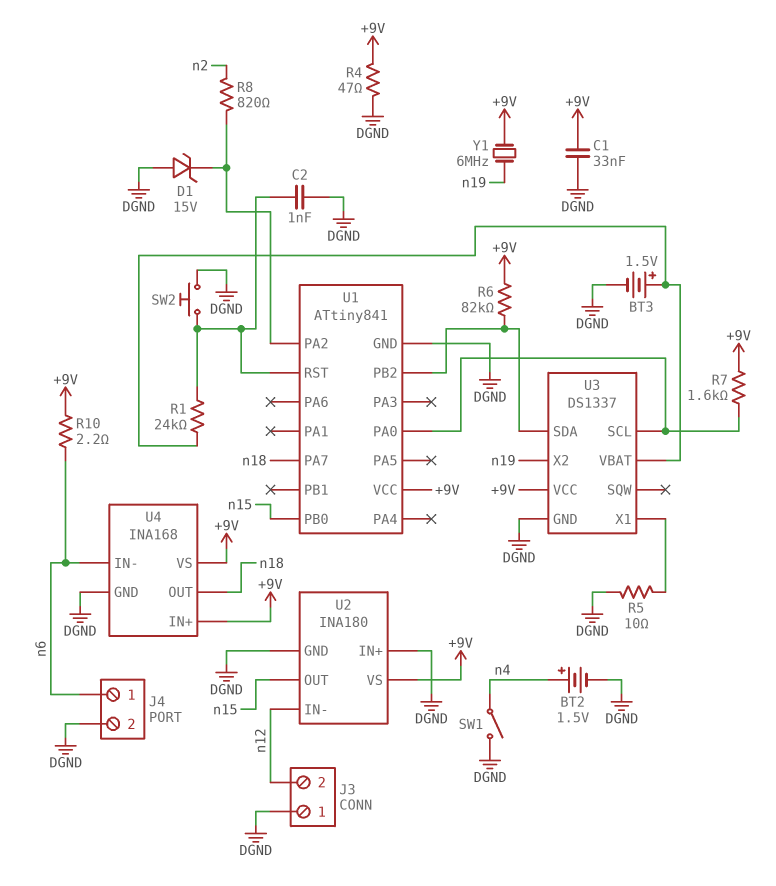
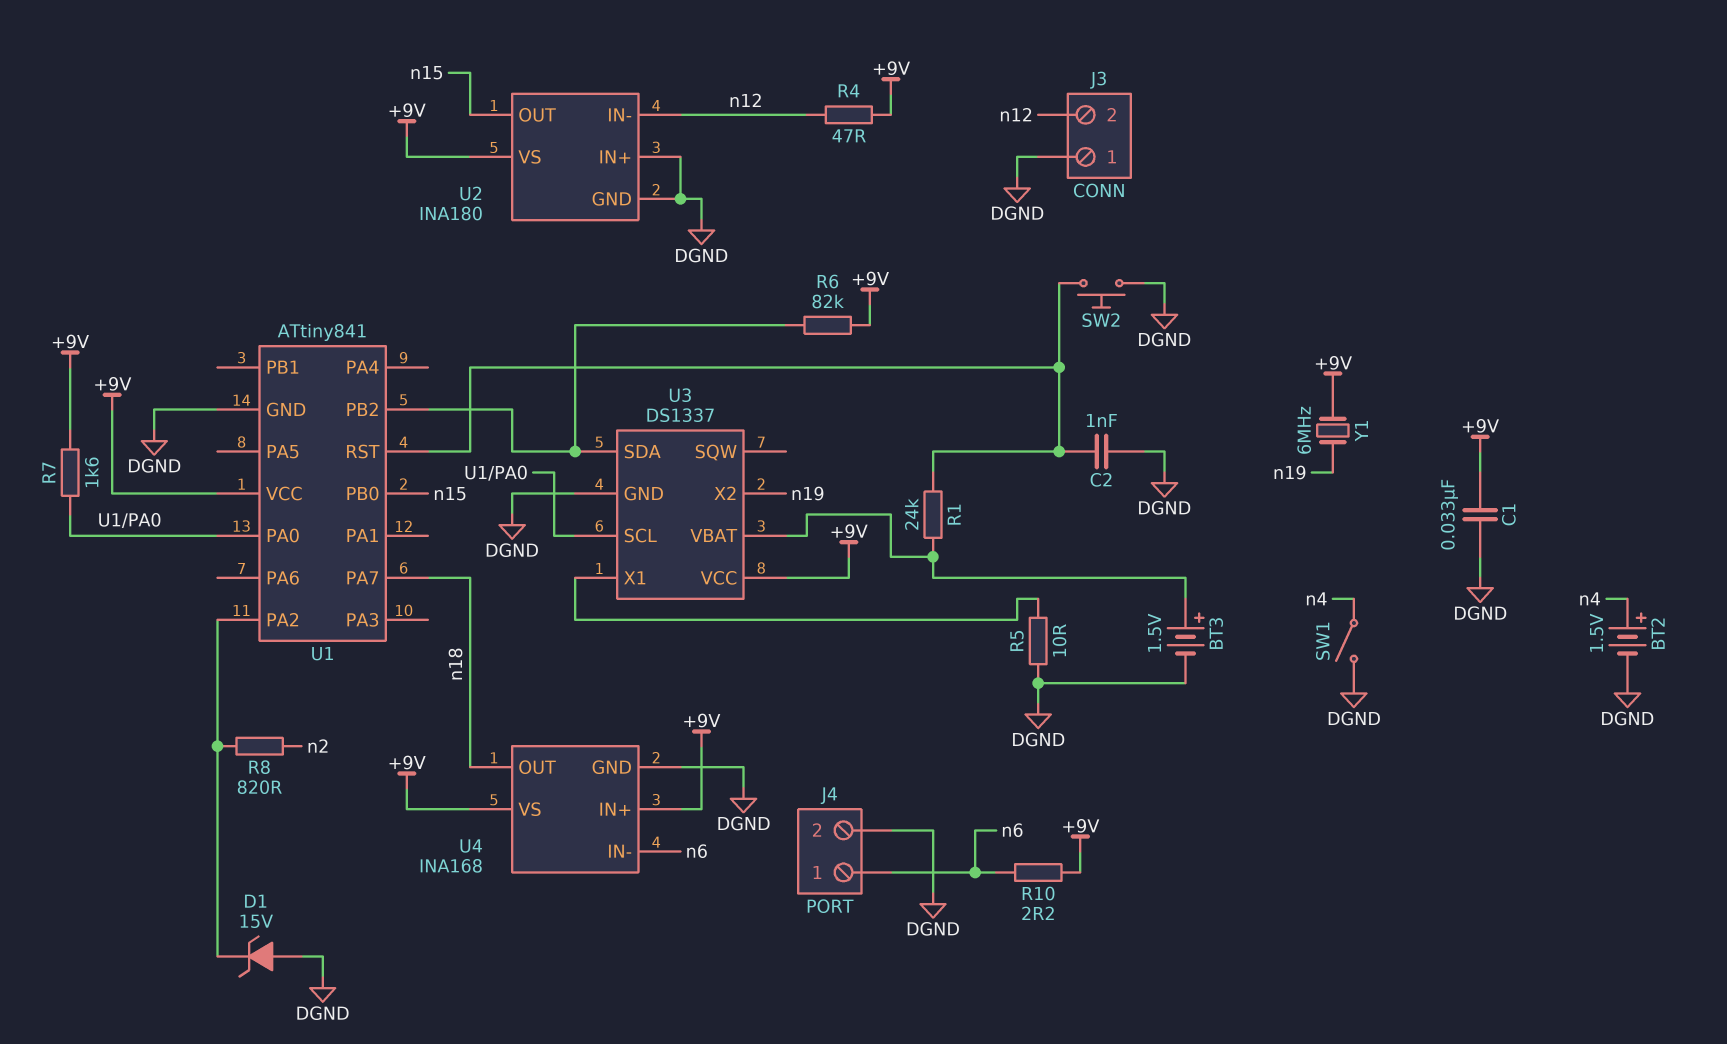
R4: 47 (+9V, DGND) -> 47 (+9V, n12)

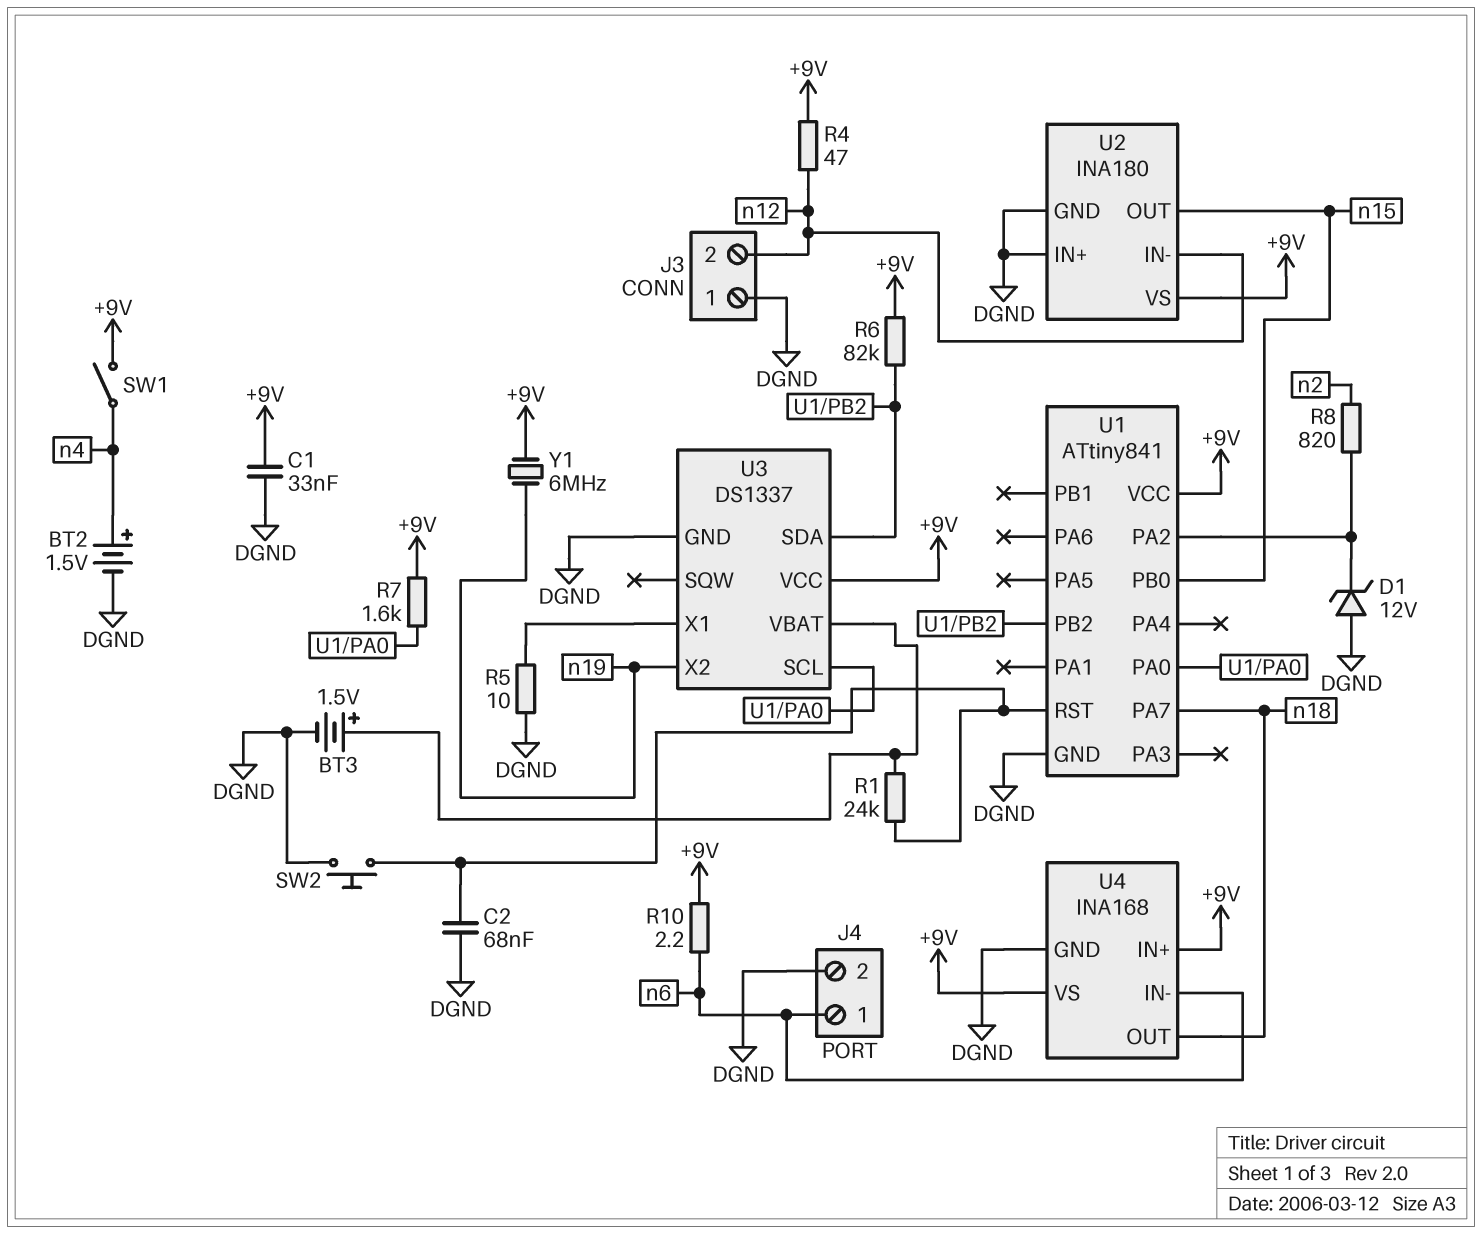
C2: 1nF (DGND, U1/RST) -> 68nF (DGND, U1/RST)
D1: zener 15V (A DGND, K U1/PA2) -> zener 12V (A DGND, K U1/PA2)
SW1: switch (DGND, n4) -> switch (+9V, n4)

